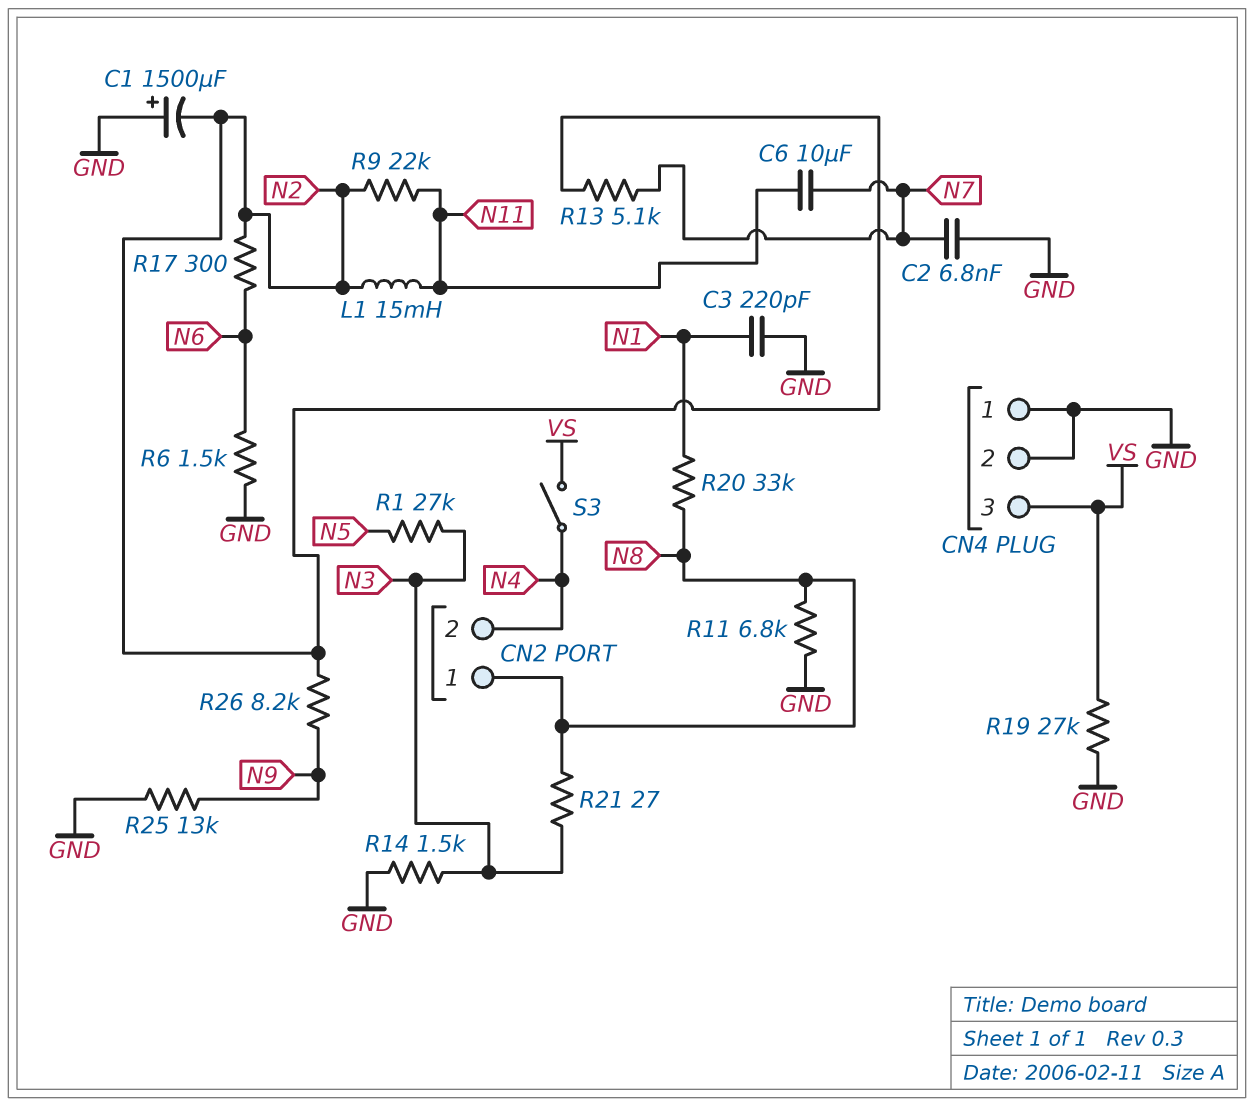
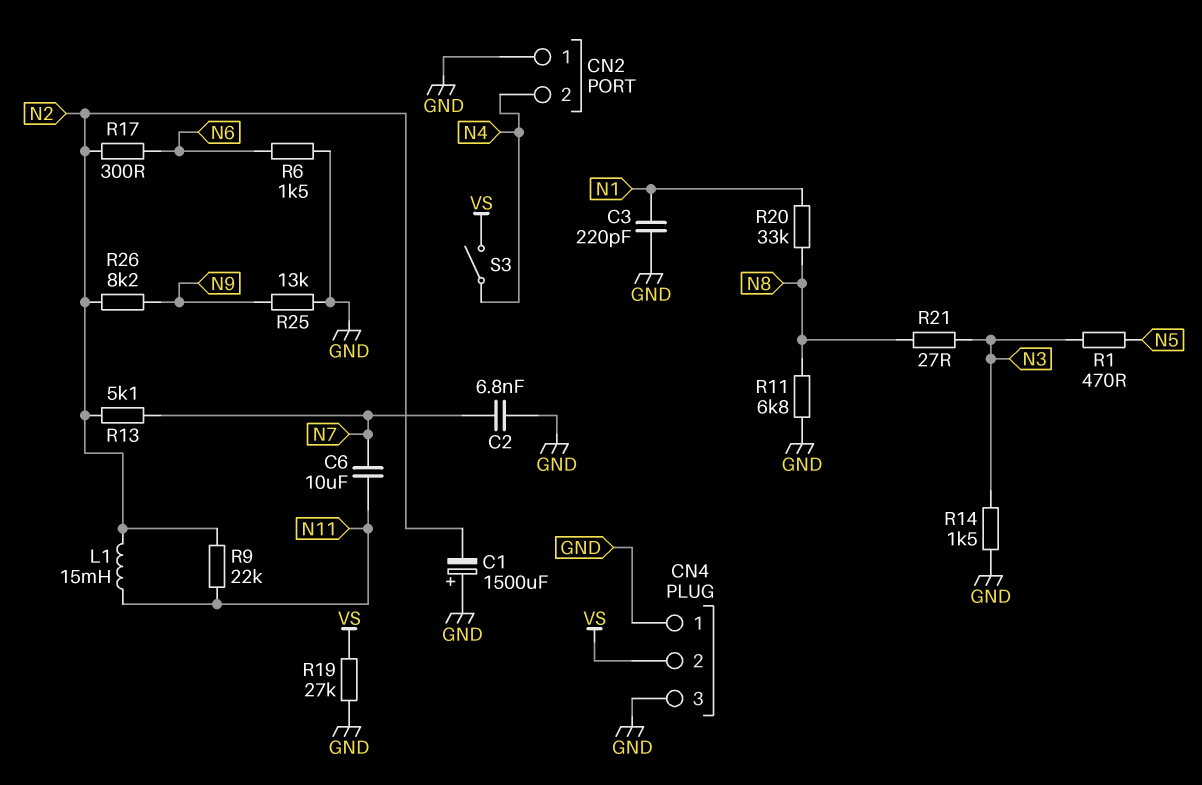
CN2 pin 1: N8 -> GND
CN4 pin 2: GND -> VS
CN4 pin 3: VS -> GND
R1: 27k (N3, N5) -> 470 (N3, N5)

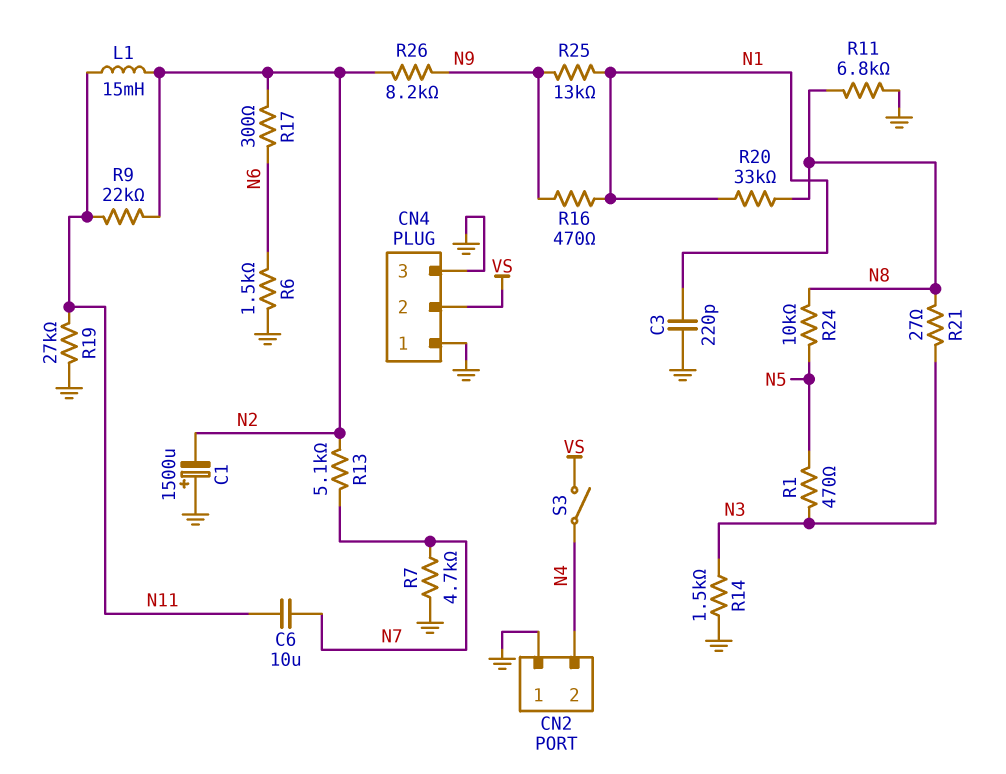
C2: 6.8nF (GND, N7) -> none
R7: none -> 4.7k (GND, N7)
R16: none -> 470 (N1, N9)
R19: 27k (GND, VS) -> 27k (GND, N11)
R24: none -> 10k (N5, N8)
R25: 13k (GND, N9) -> 13k (N1, N9)

